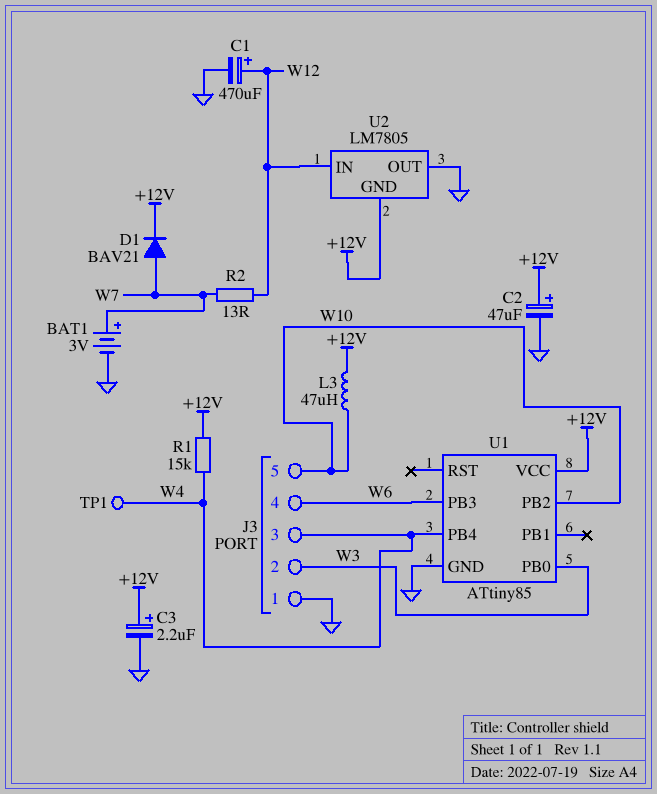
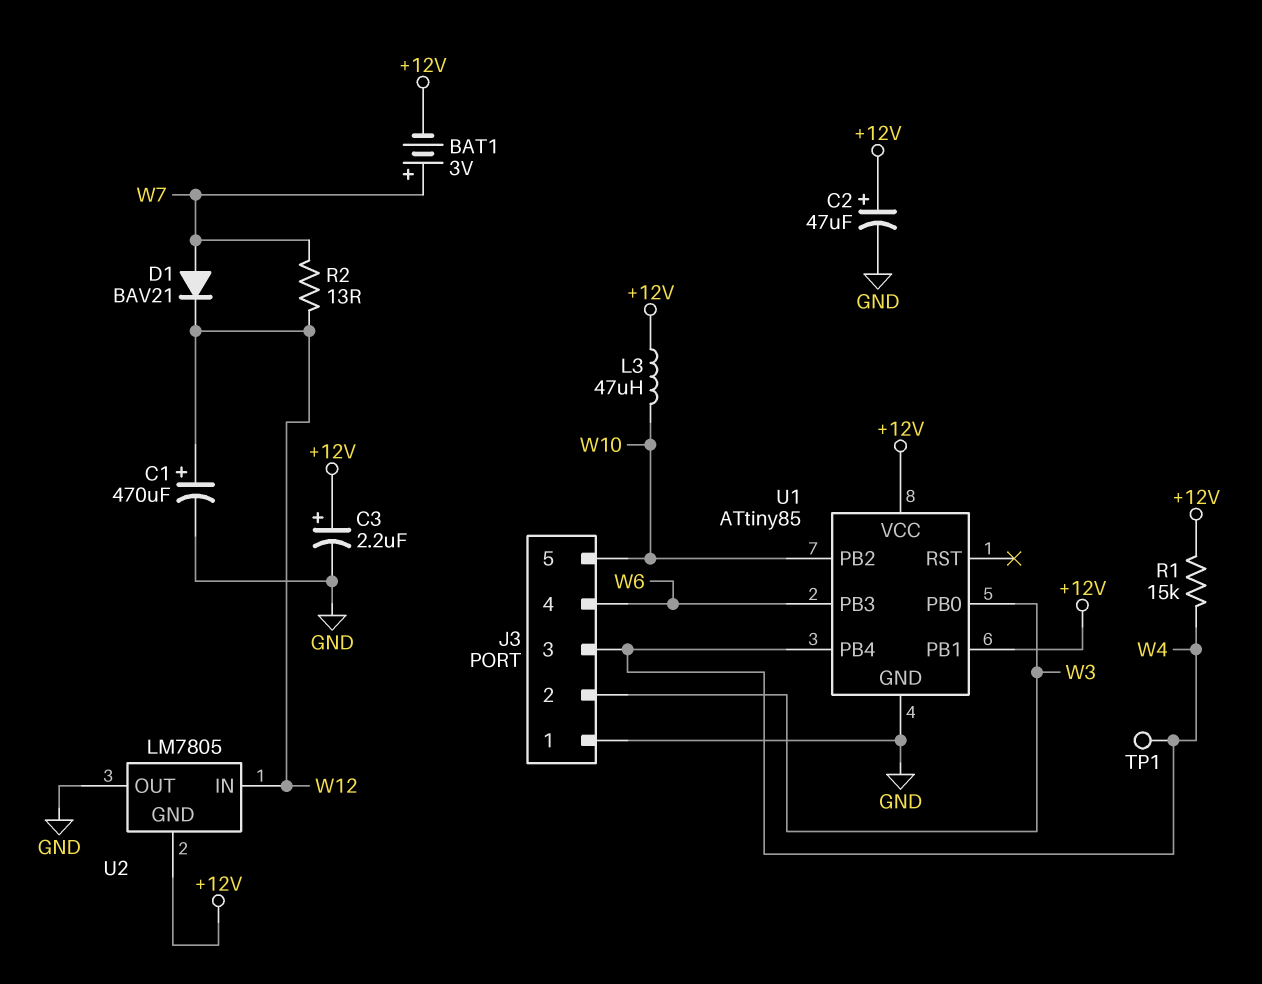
BAT1: 3V (plus W7, minus GND) -> 3V (plus W7, minus +12V)
D1: diode BAV21 (A W7, K +12V) -> diode BAV21 (A W7, K W12)
U1 pin PB1: none -> +12V

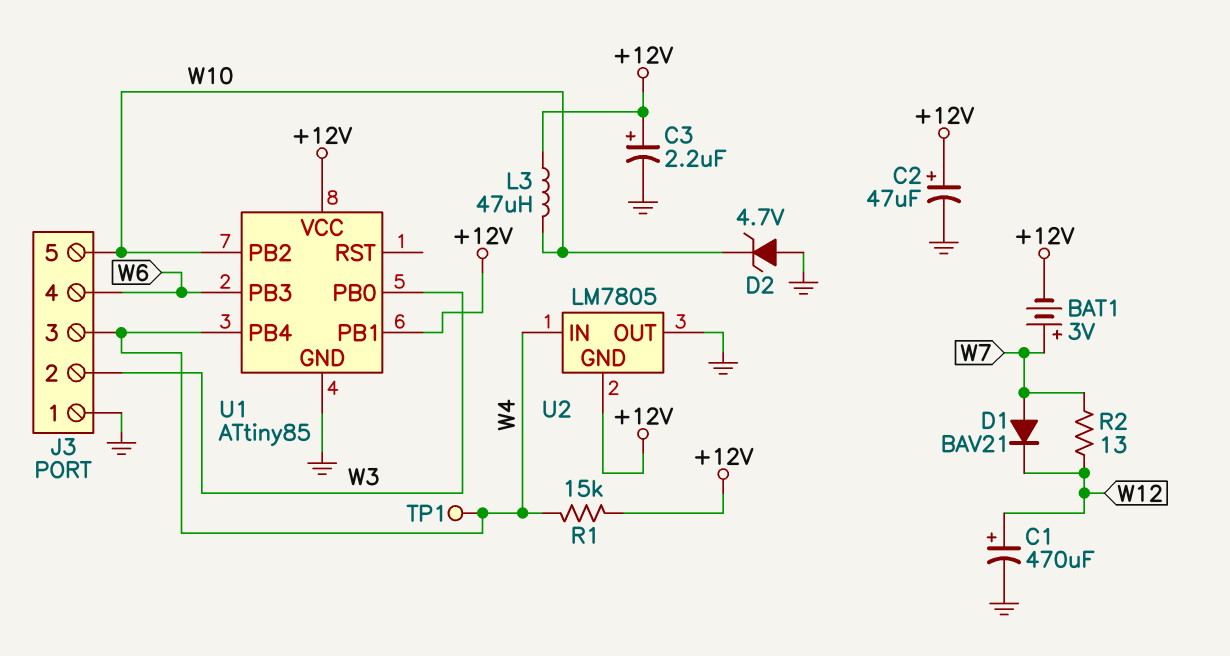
D2: none -> zener 4.7V (A GND, K W10)
U2 pin IN: W12 -> W4

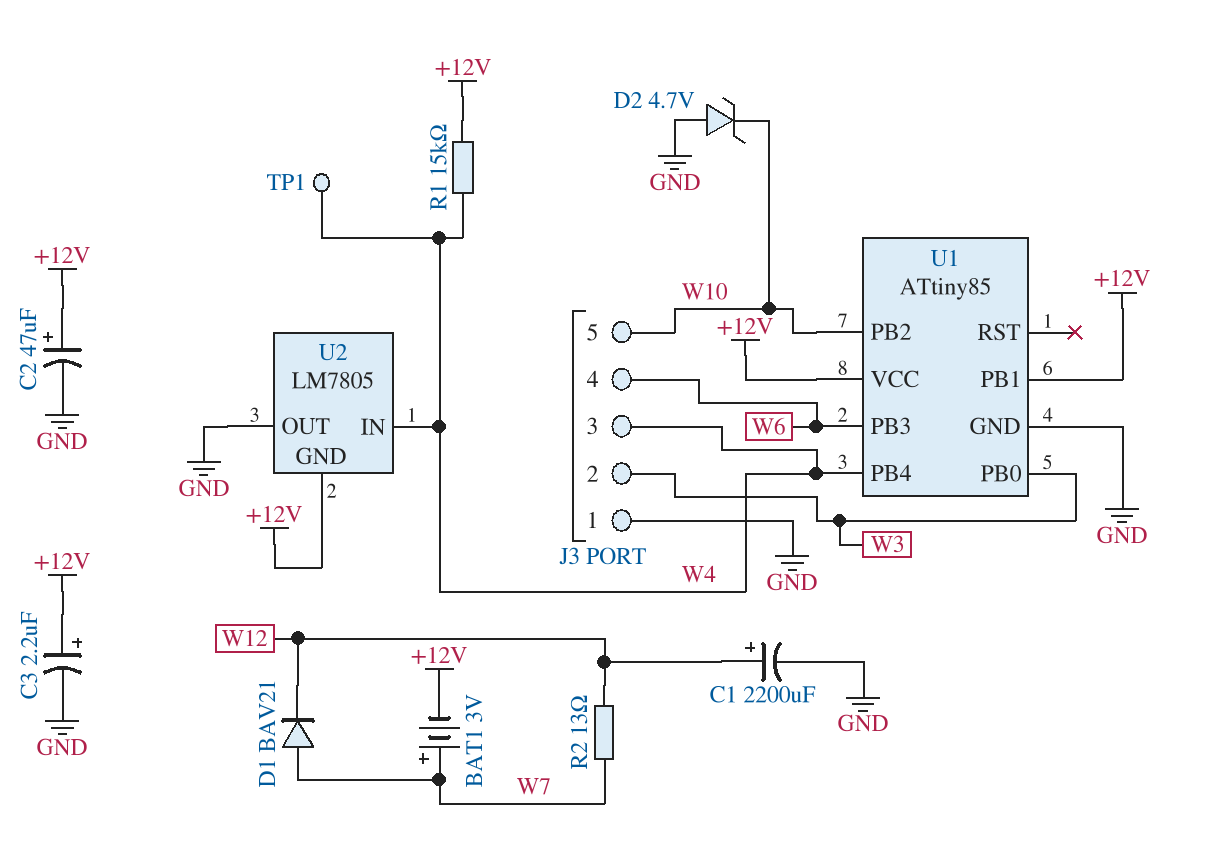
C1: 470uF (plus W12, minus GND) -> 2200uF (plus W12, minus GND)
L3: 47uH (+12V, W10) -> none

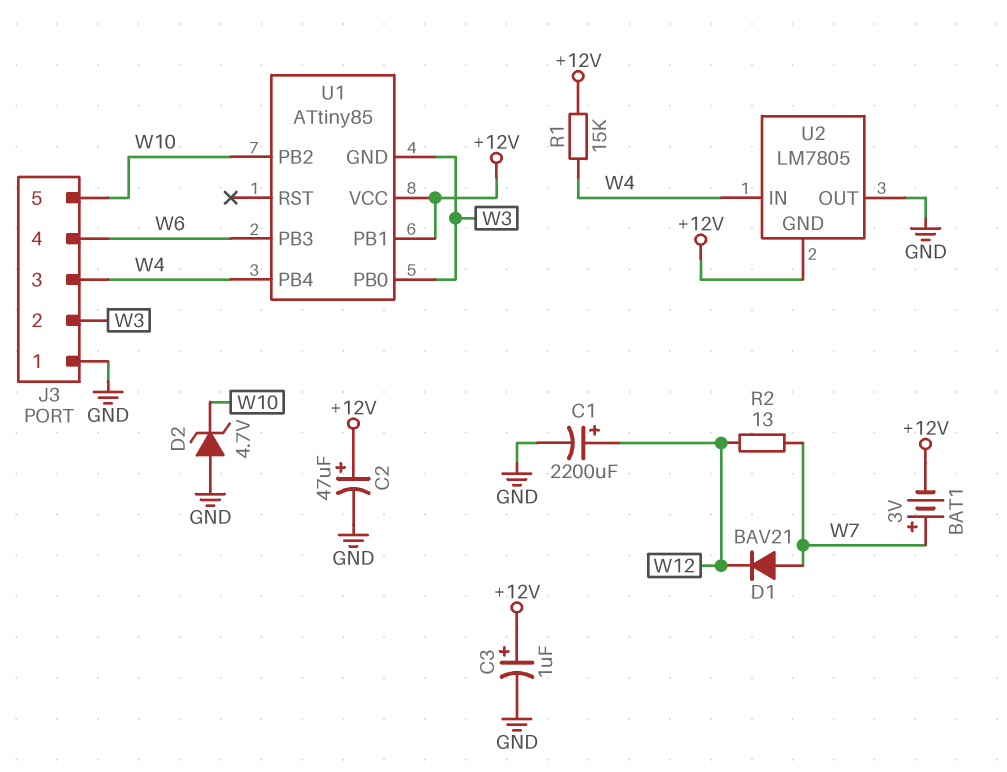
C3: 2.2uF (plus +12V, minus GND) -> 1uF (plus +12V, minus GND)
TP1: test point (W4) -> none
U1 pin GND: GND -> W3

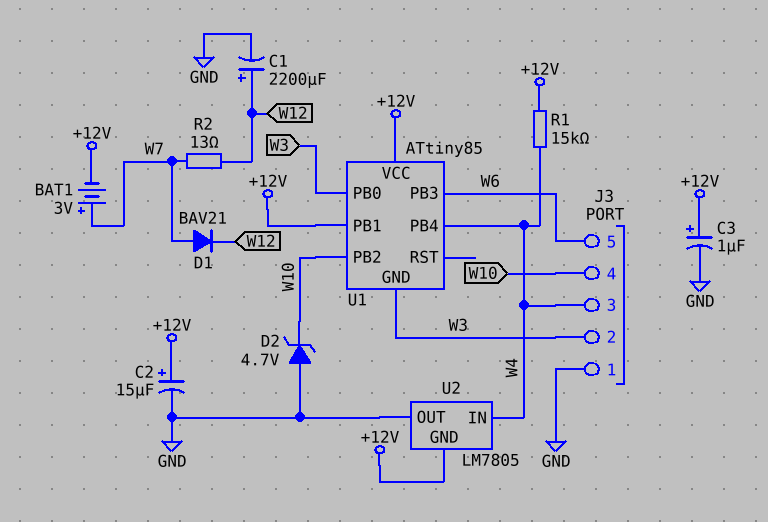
C2: 47uF (plus +12V, minus GND) -> 15uF (plus +12V, minus GND)
J3 pin 4: W6 -> W10
J3 pin 5: W10 -> W6

